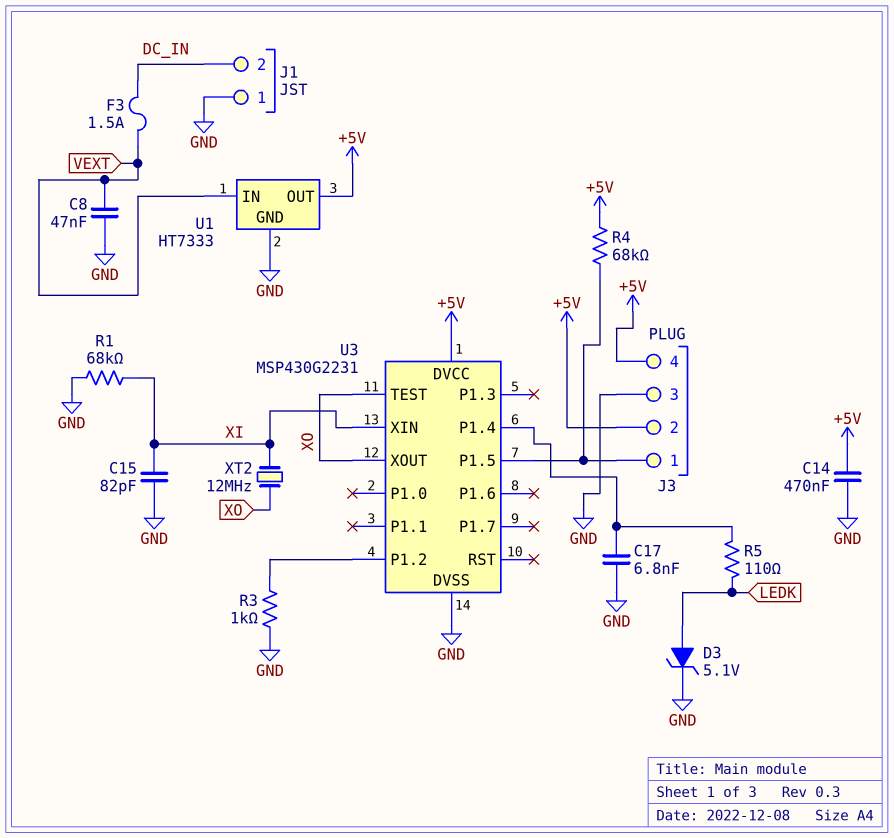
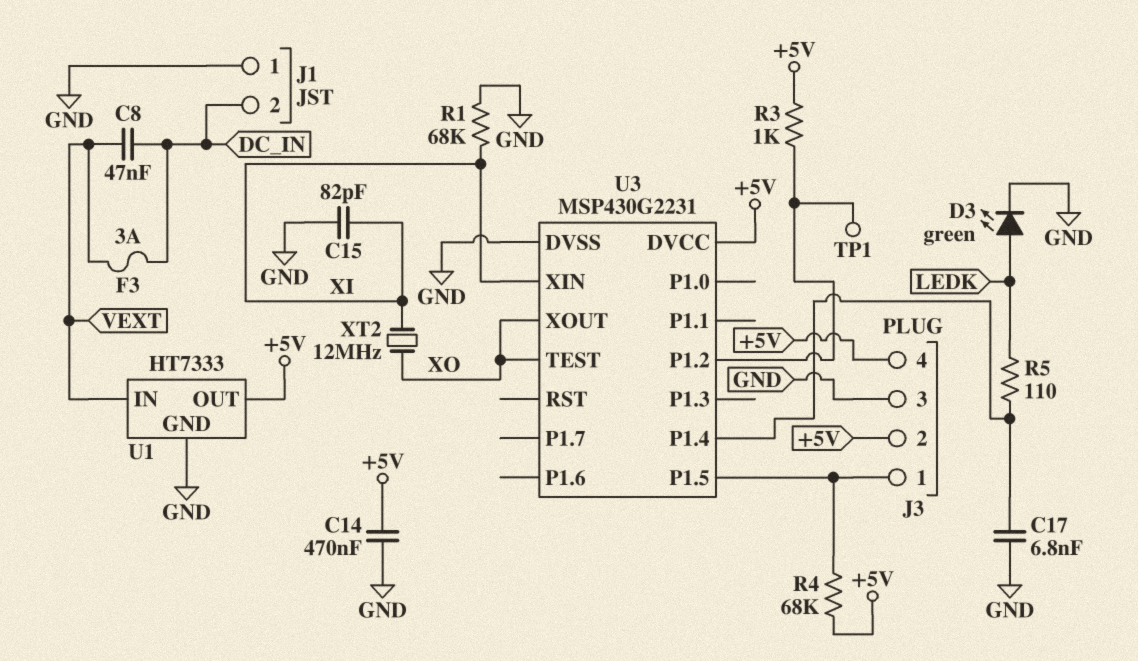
C8: 47nF (GND, VEXT) -> 47nF (DC_IN, VEXT)
D3: zener 5.1V (A LEDK, K GND) -> LED green (A LEDK, K GND)
F3: 1.5A (DC_IN, VEXT) -> 3A (DC_IN, VEXT)
R3: 1k (GND, U3/P1.2) -> 1k (+5V, U3/P1.2)
TP1: none -> test point (U3/P1.2)

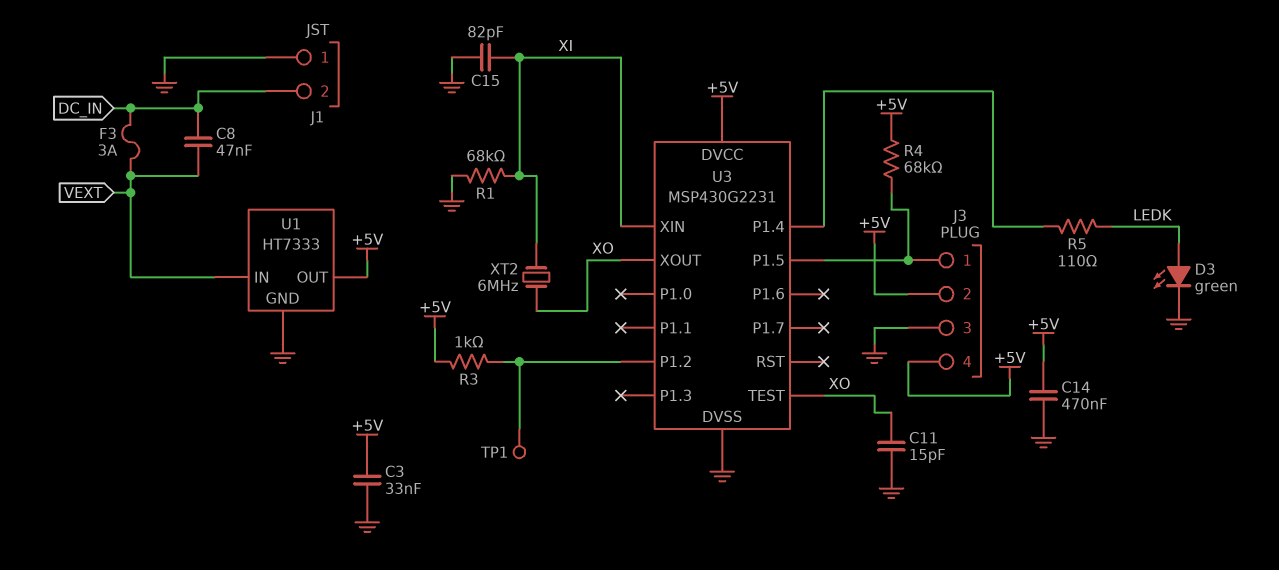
C3: none -> 33nF (+5V, GND)
C11: none -> 15pF (GND, XO)
C17: 6.8nF (GND, U3/P1.4) -> none
XT2: 12MHz (XI, XO) -> 6MHz (XI, XO)

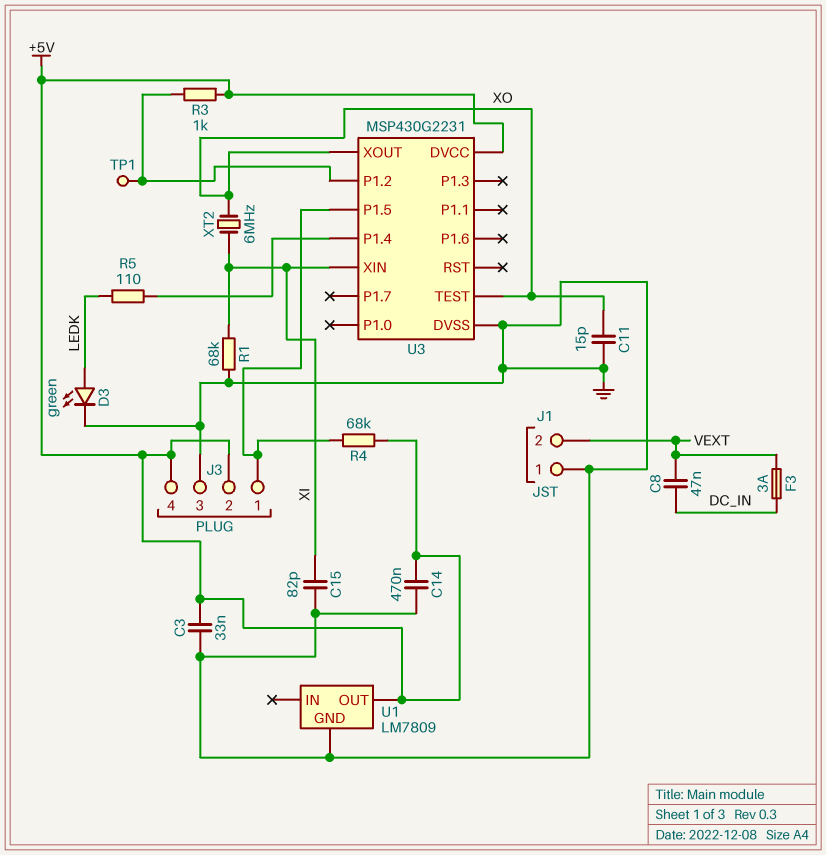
J1 pin 2: DC_IN -> VEXT
U1: HT7333 -> LM7809
U1 pin IN: VEXT -> none

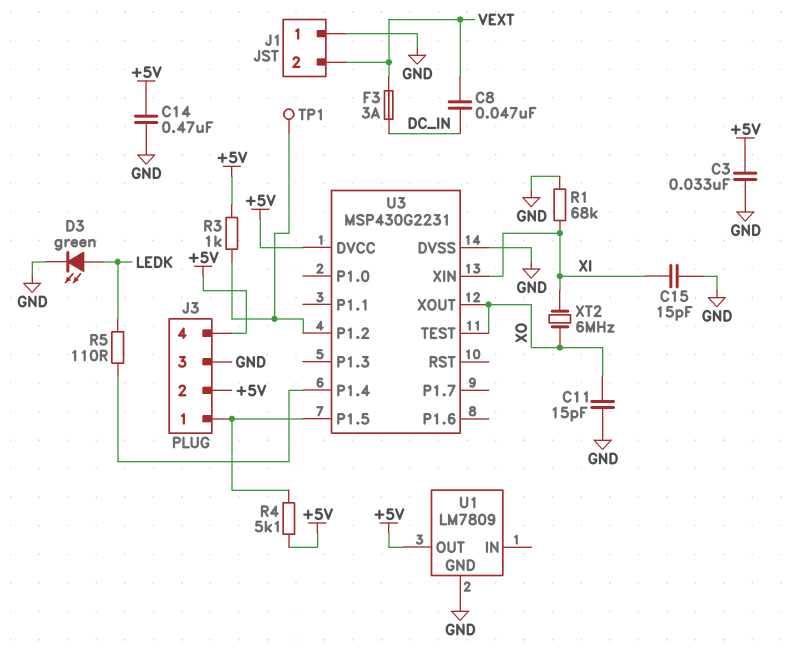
C15: 82pF (GND, XI) -> 15pF (GND, XI)
R4: 68k (+5V, J3/1) -> 5.1k (+5V, J3/1)

